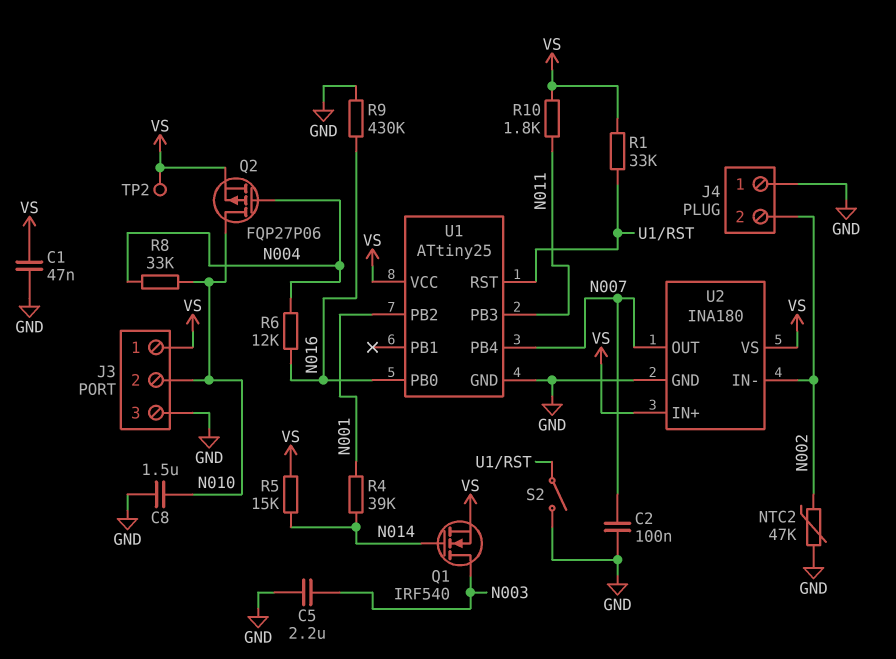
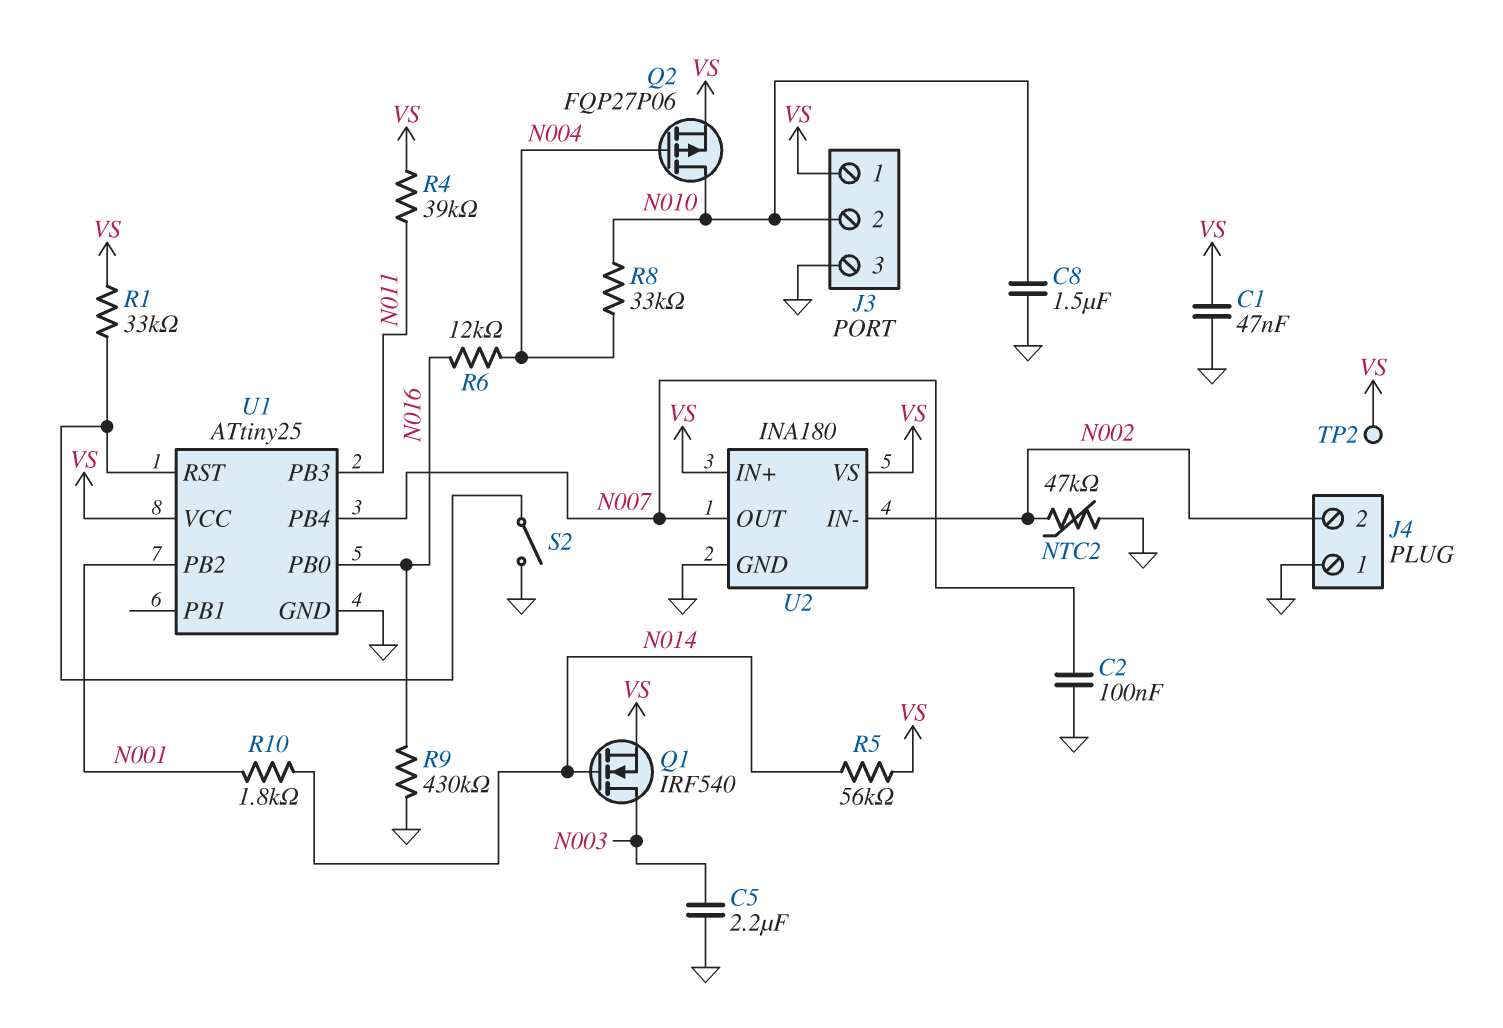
R4: 39k (N001, N014) -> 39k (N011, VS)
R5: 15k (N014, VS) -> 56k (N014, VS)
R10: 1.8k (N011, VS) -> 1.8k (N001, N014)

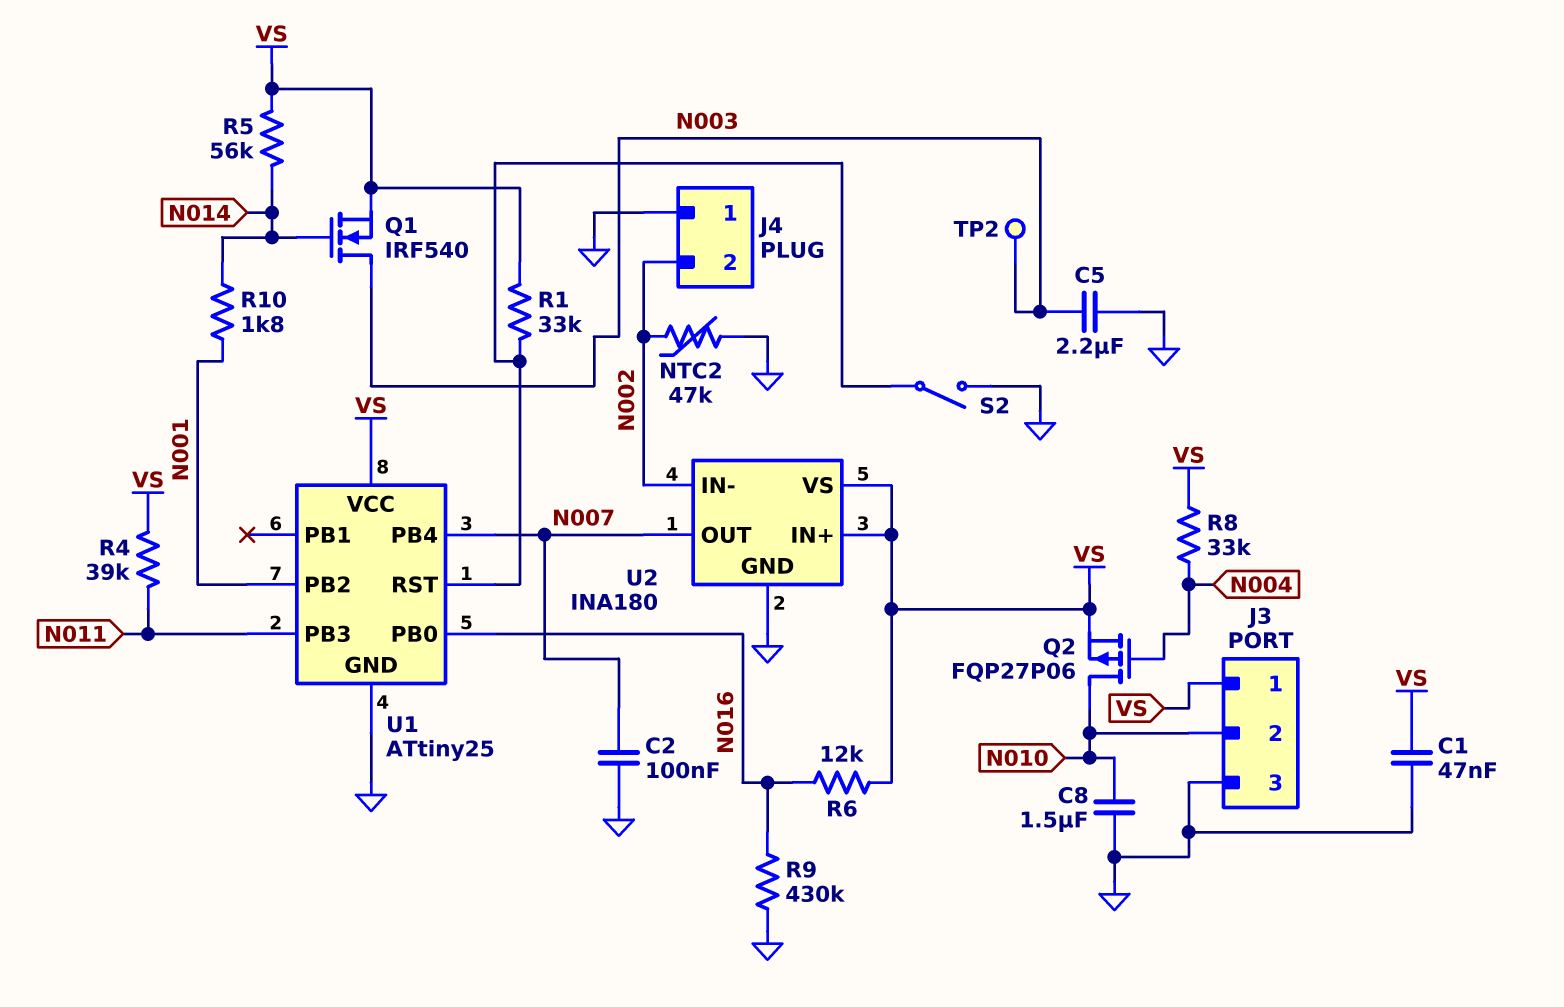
R6: 12k (N004, N016) -> 12k (N016, VS)
R8: 33k (N004, N010) -> 33k (N004, VS)
TP2: test point (VS) -> test point (N003)

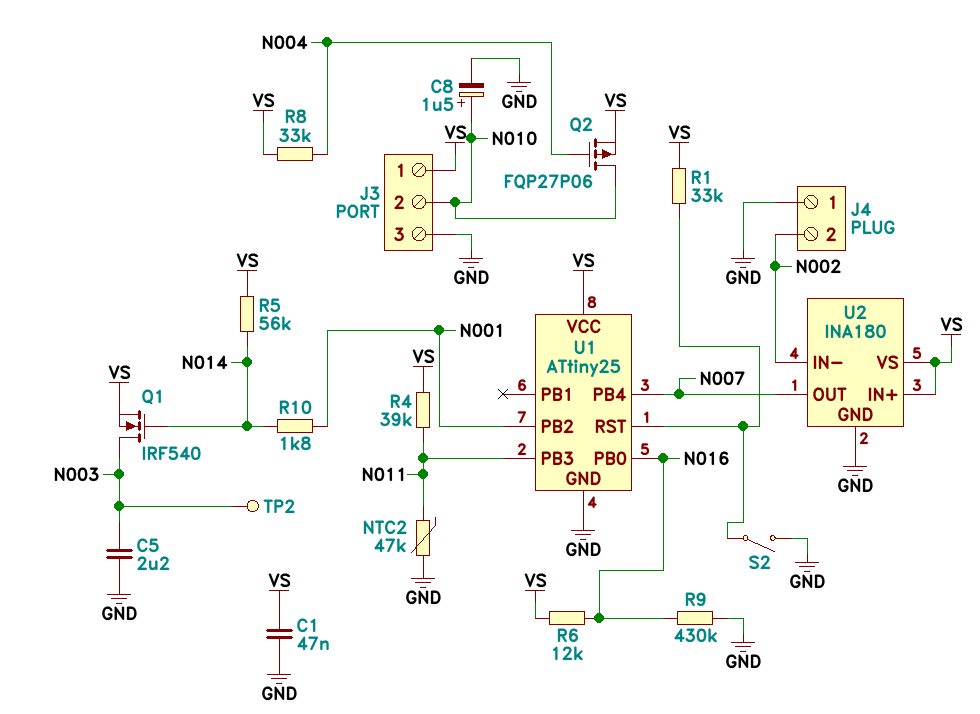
C2: 100nF (GND, N007) -> none
C8: 1.5uF (GND, N010) -> 1.5uF (plus N010, minus GND)
NTC2: 47k (GND, N002) -> 47k (GND, N011)

